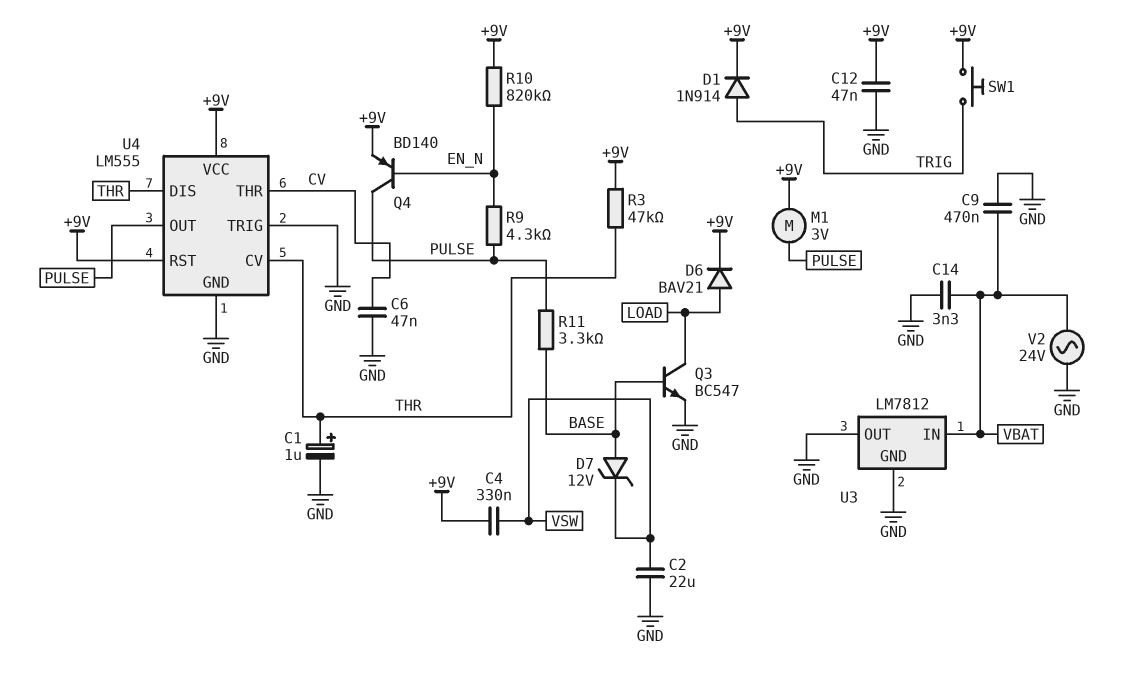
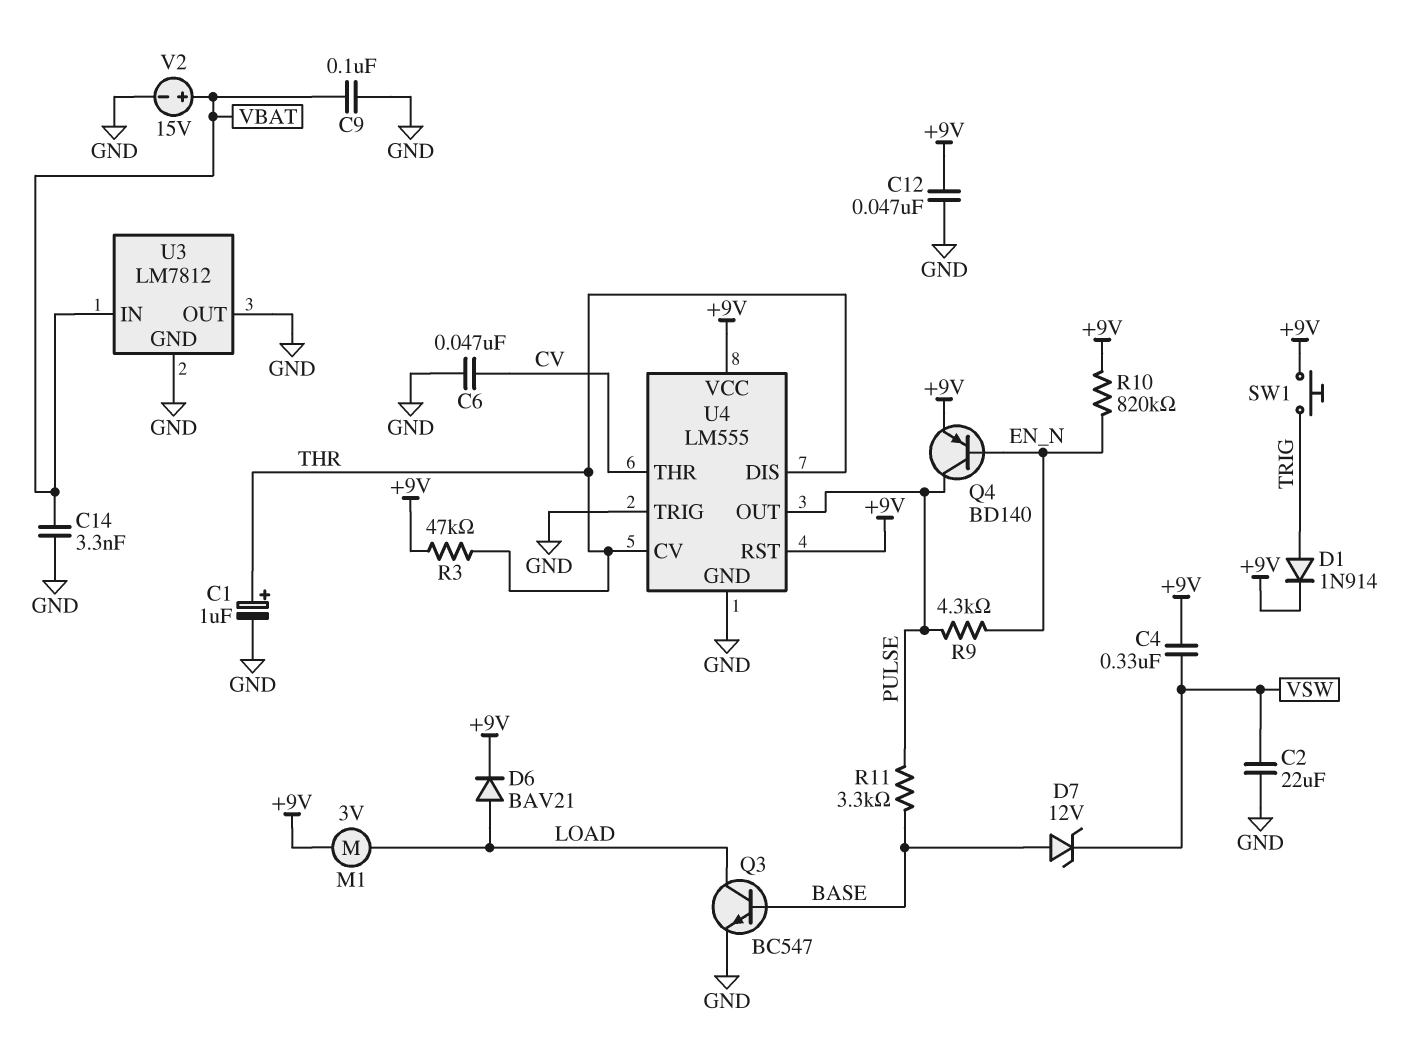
C9: 470nF (GND, VBAT) -> 100nF (GND, VBAT)
M1: motor 3V (+9V, PULSE) -> motor 3V (+9V, LOAD)
V2: AC 24V (GND, VBAT) -> 15V (plus VBAT, minus GND)

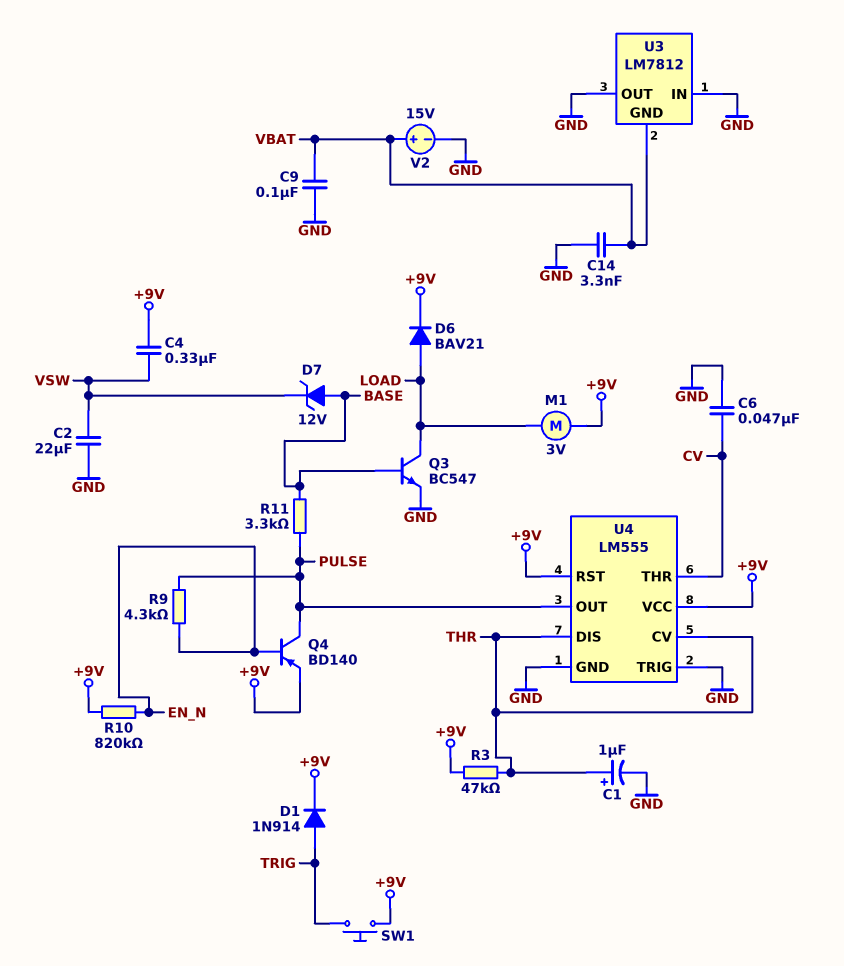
C12: 47nF (+9V, GND) -> none
U3 pin GND: GND -> VBAT
U3 pin IN: VBAT -> GND

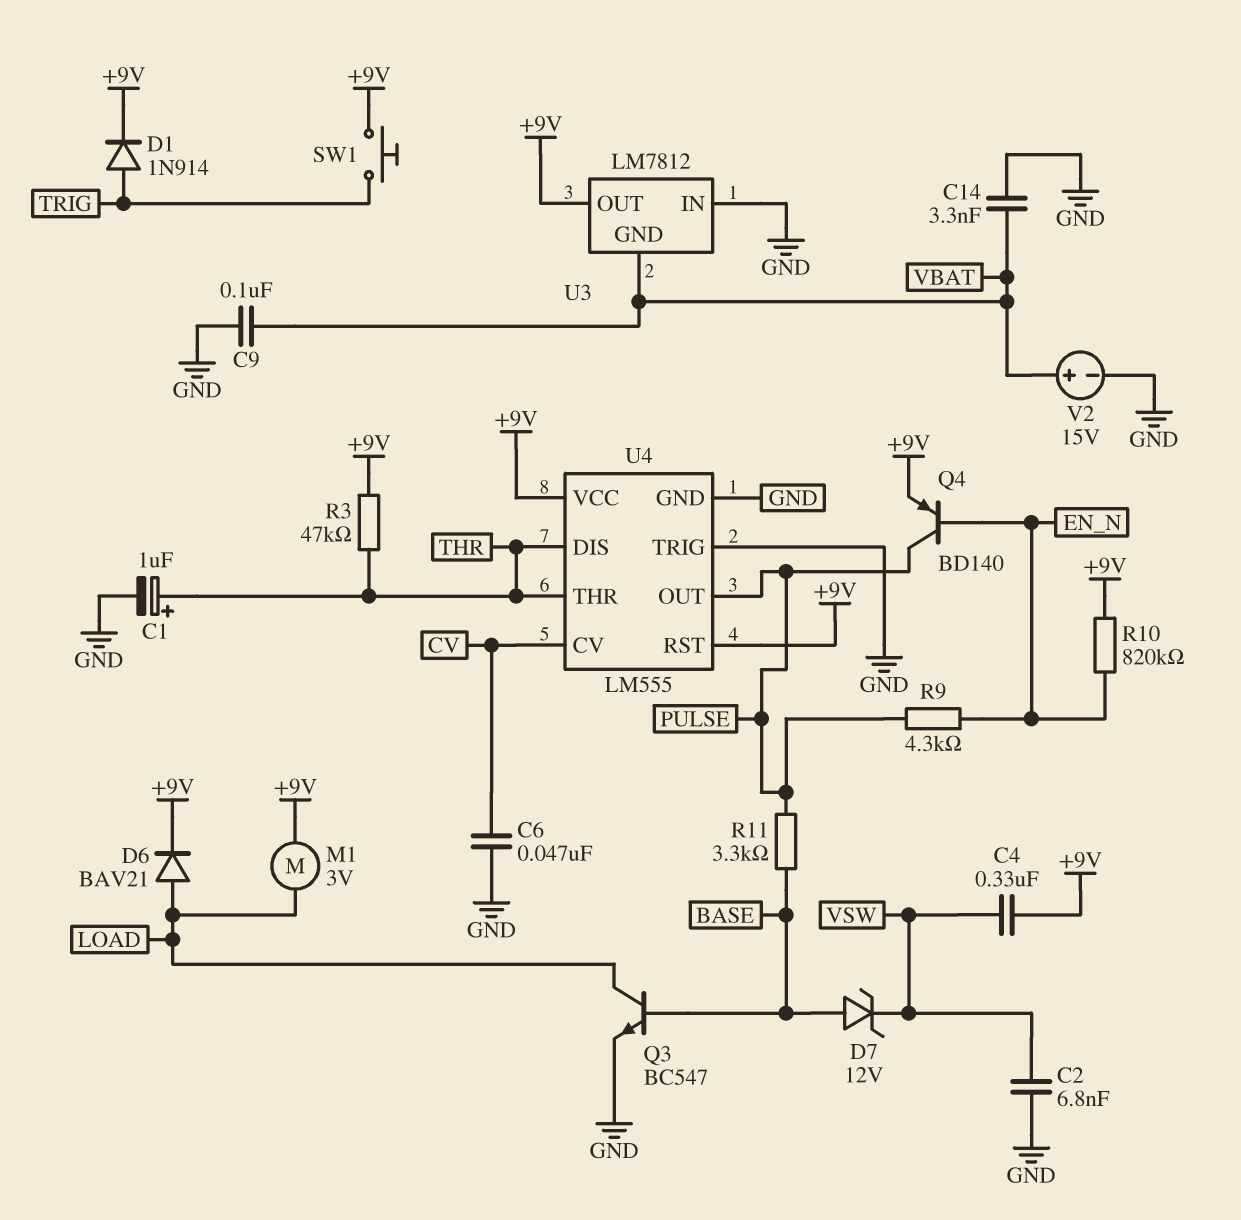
C2: 22uF (GND, VSW) -> 6.8nF (GND, VSW)
U3 pin OUT: GND -> +9V
U4 pin CV: THR -> CV
U4 pin THR: CV -> THR

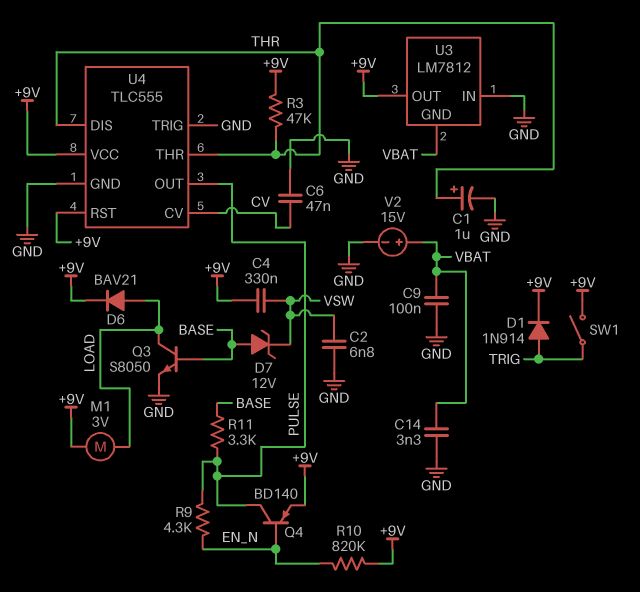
Q3: NPN BC547 (B BASE, C LOAD, E GND) -> NPN S8050 (B BASE, C LOAD, E GND)
SW1: button (+9V, TRIG) -> switch (+9V, TRIG)
U4: LM555 -> TLC555

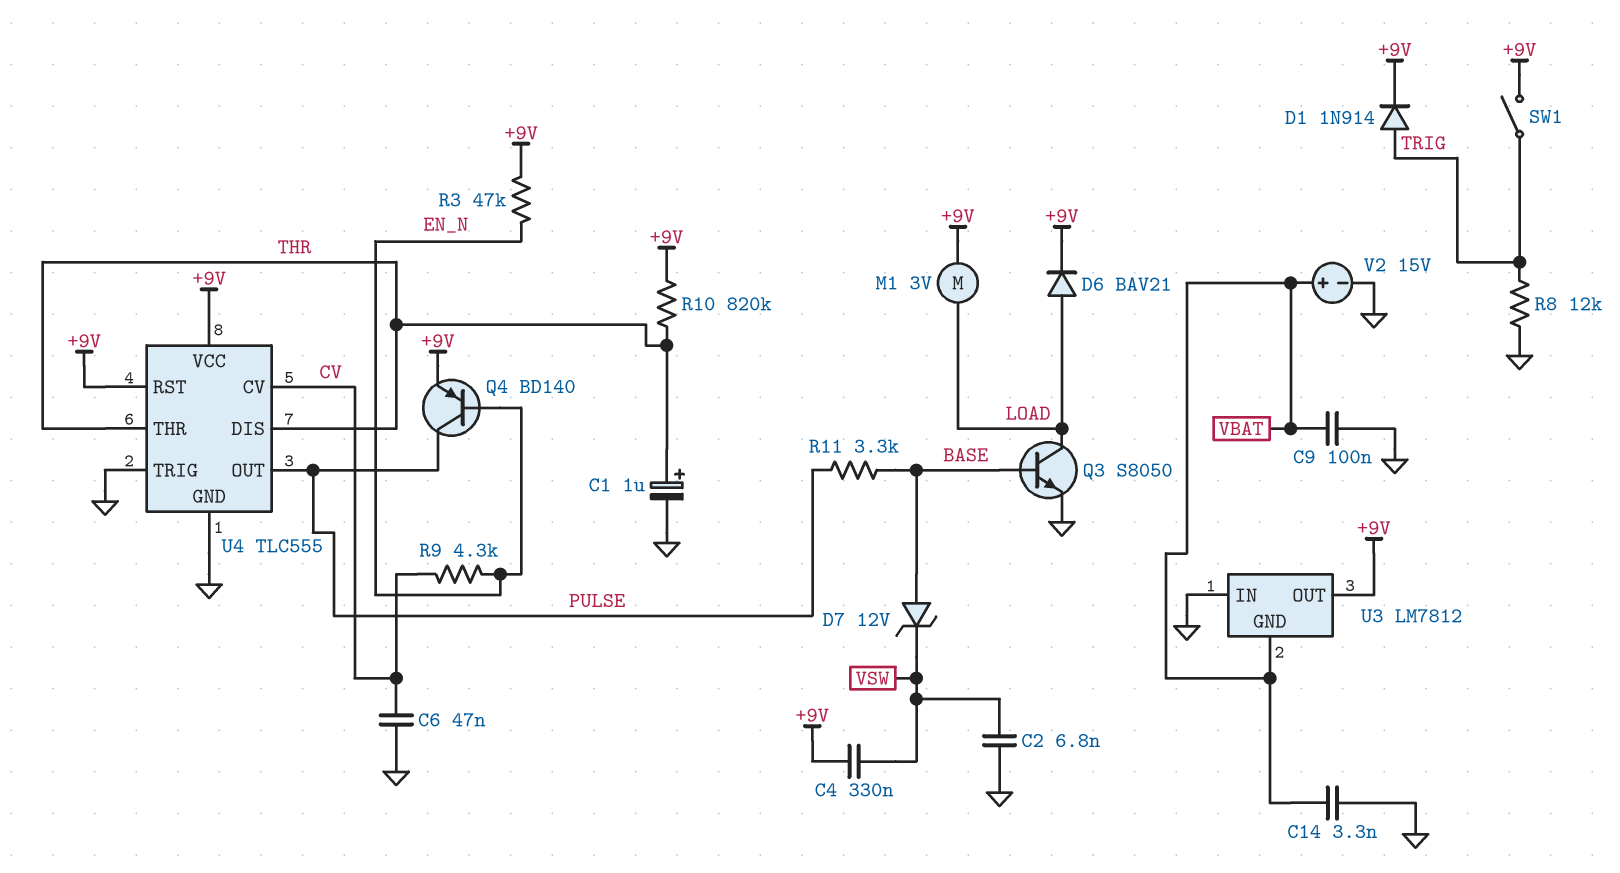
R3: 47k (+9V, THR) -> 47k (+9V, EN_N)
R8: none -> 12k (GND, TRIG)
R9: 4.3k (EN_N, PULSE) -> 4.3k (CV, EN_N)
R10: 820k (+9V, EN_N) -> 820k (+9V, THR)

